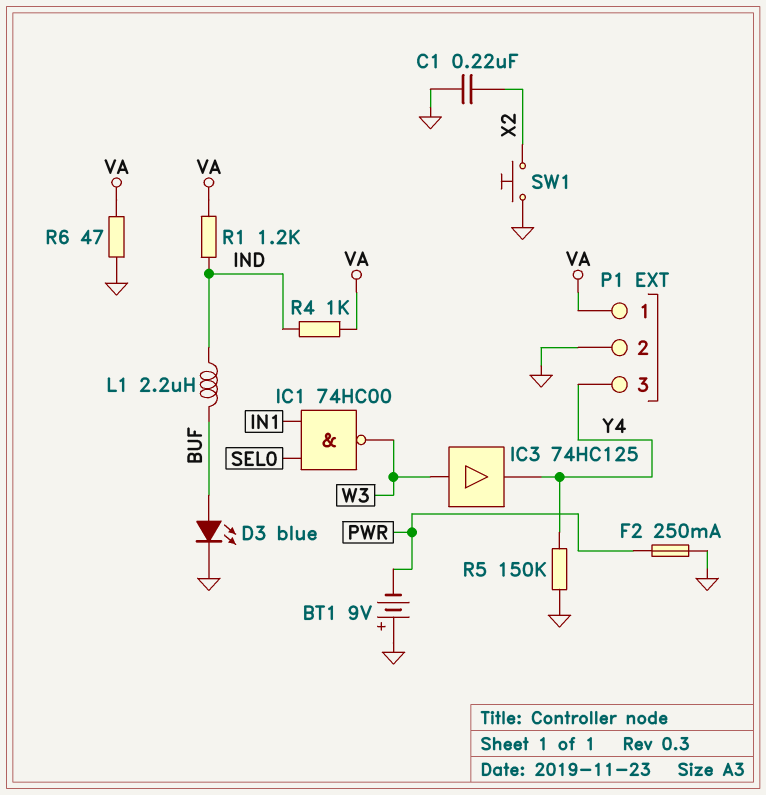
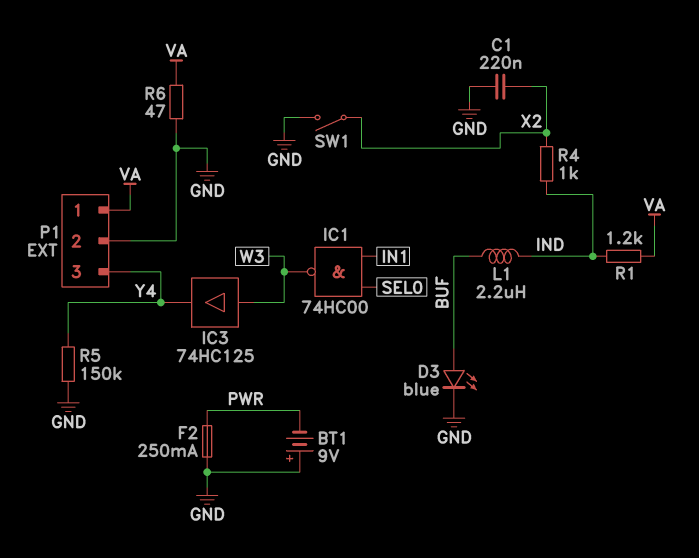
R4: 1k (IND, VA) -> 1k (IND, X2)
SW1: button (GND, X2) -> switch (GND, X2)

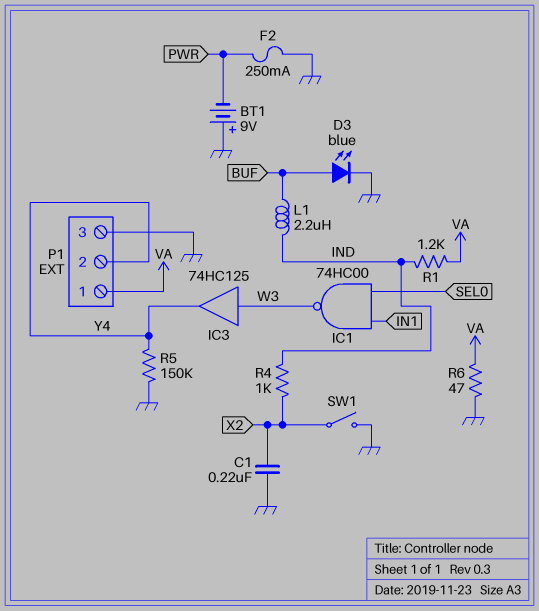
P1 pin 2: GND -> Y4
P1 pin 3: Y4 -> GND

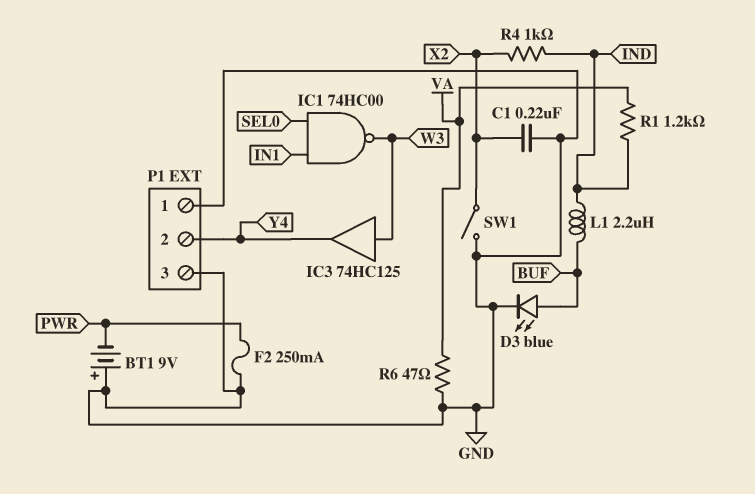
P1 pin 1: VA -> GND
R5: 150k (GND, Y4) -> none

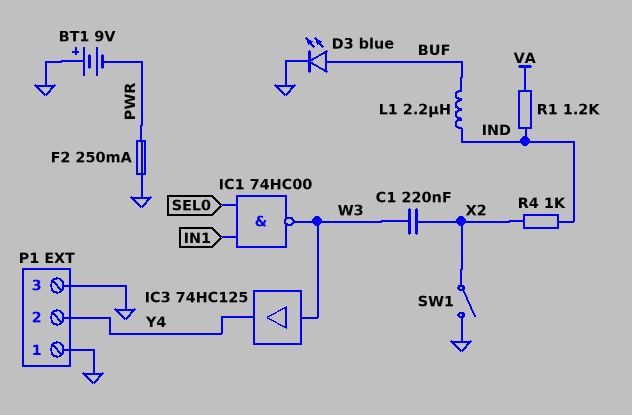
C1: 220nF (GND, X2) -> 220nF (W3, X2)
R6: 47 (GND, VA) -> none

